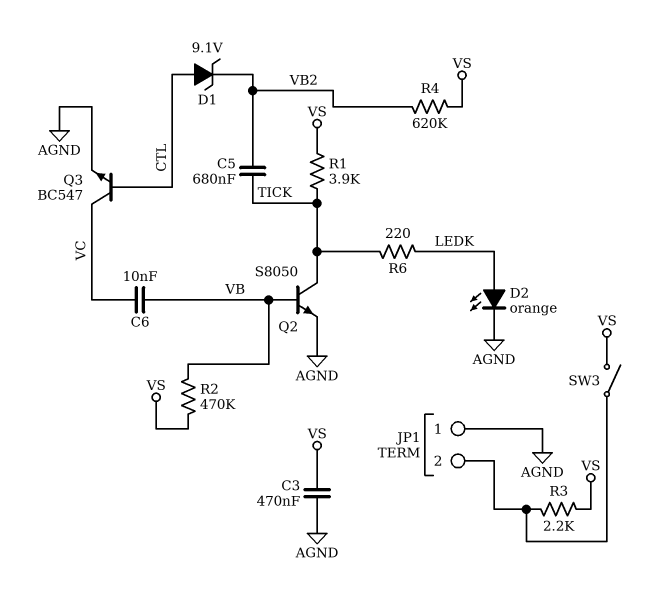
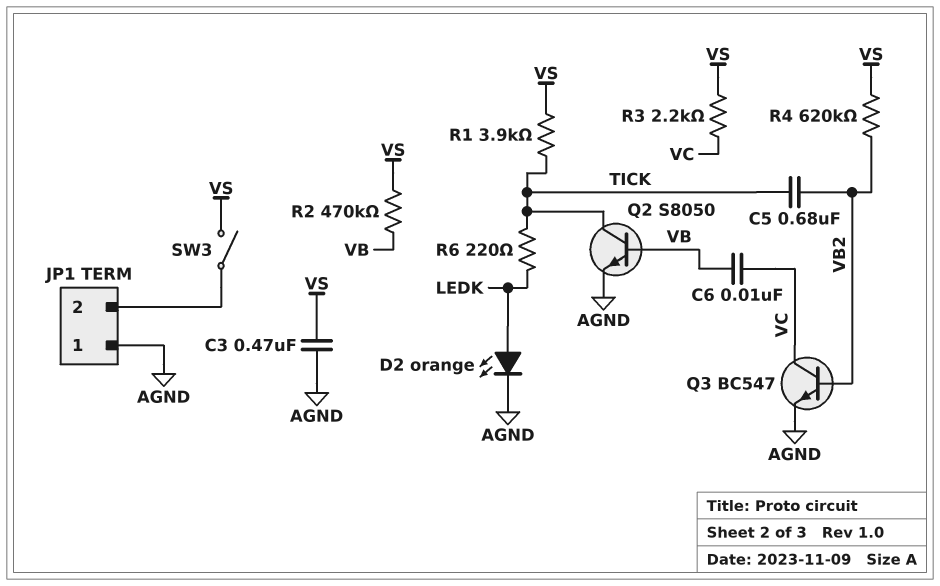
D1: zener 9.1V (A CTL, K VB2) -> none
Q3: NPN BC547 (B CTL, C VC, E AGND) -> NPN BC547 (B VB2, C VC, E AGND)
R3: 2.2k (JP1/2, VS) -> 2.2k (VC, VS)

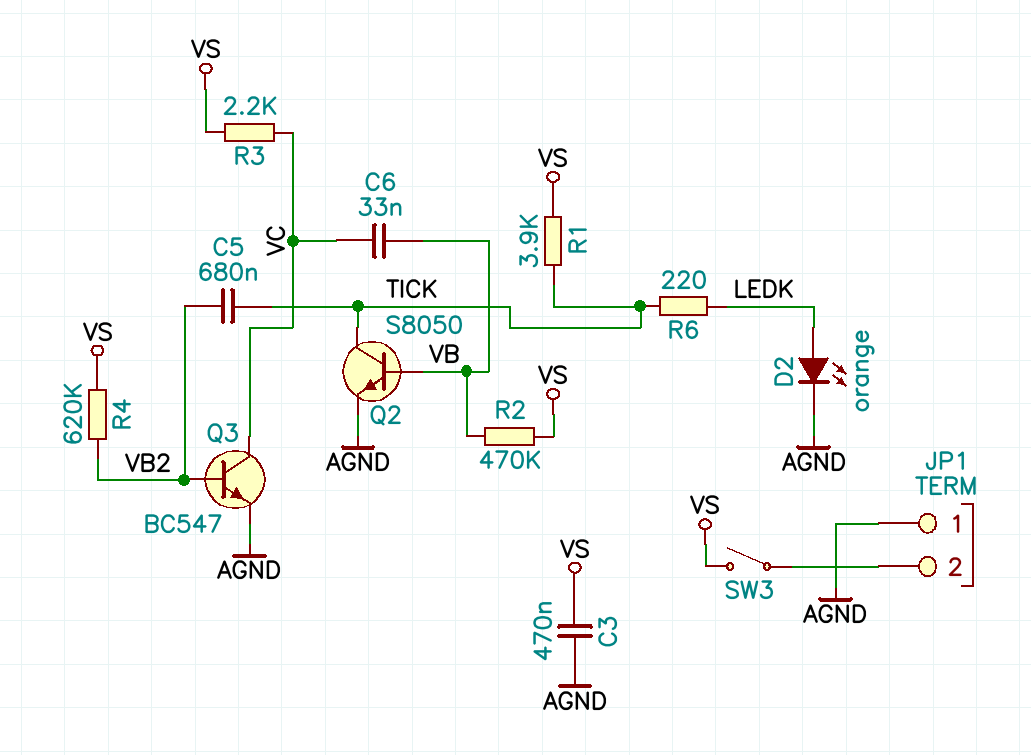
C6: 10nF (VB, VC) -> 33nF (VB, VC)

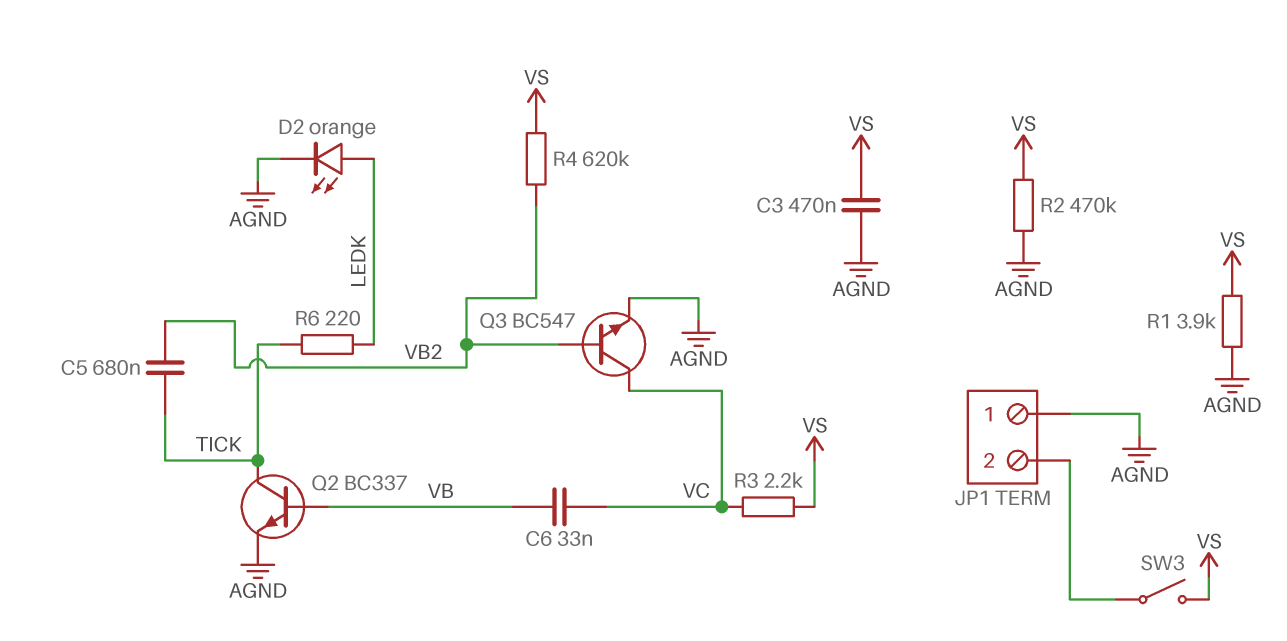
Q2: NPN S8050 (B VB, C TICK, E AGND) -> NPN BC337 (B VB, C TICK, E AGND)
R1: 3.9k (TICK, VS) -> 3.9k (AGND, VS)
R2: 470k (VB, VS) -> 470k (AGND, VS)

